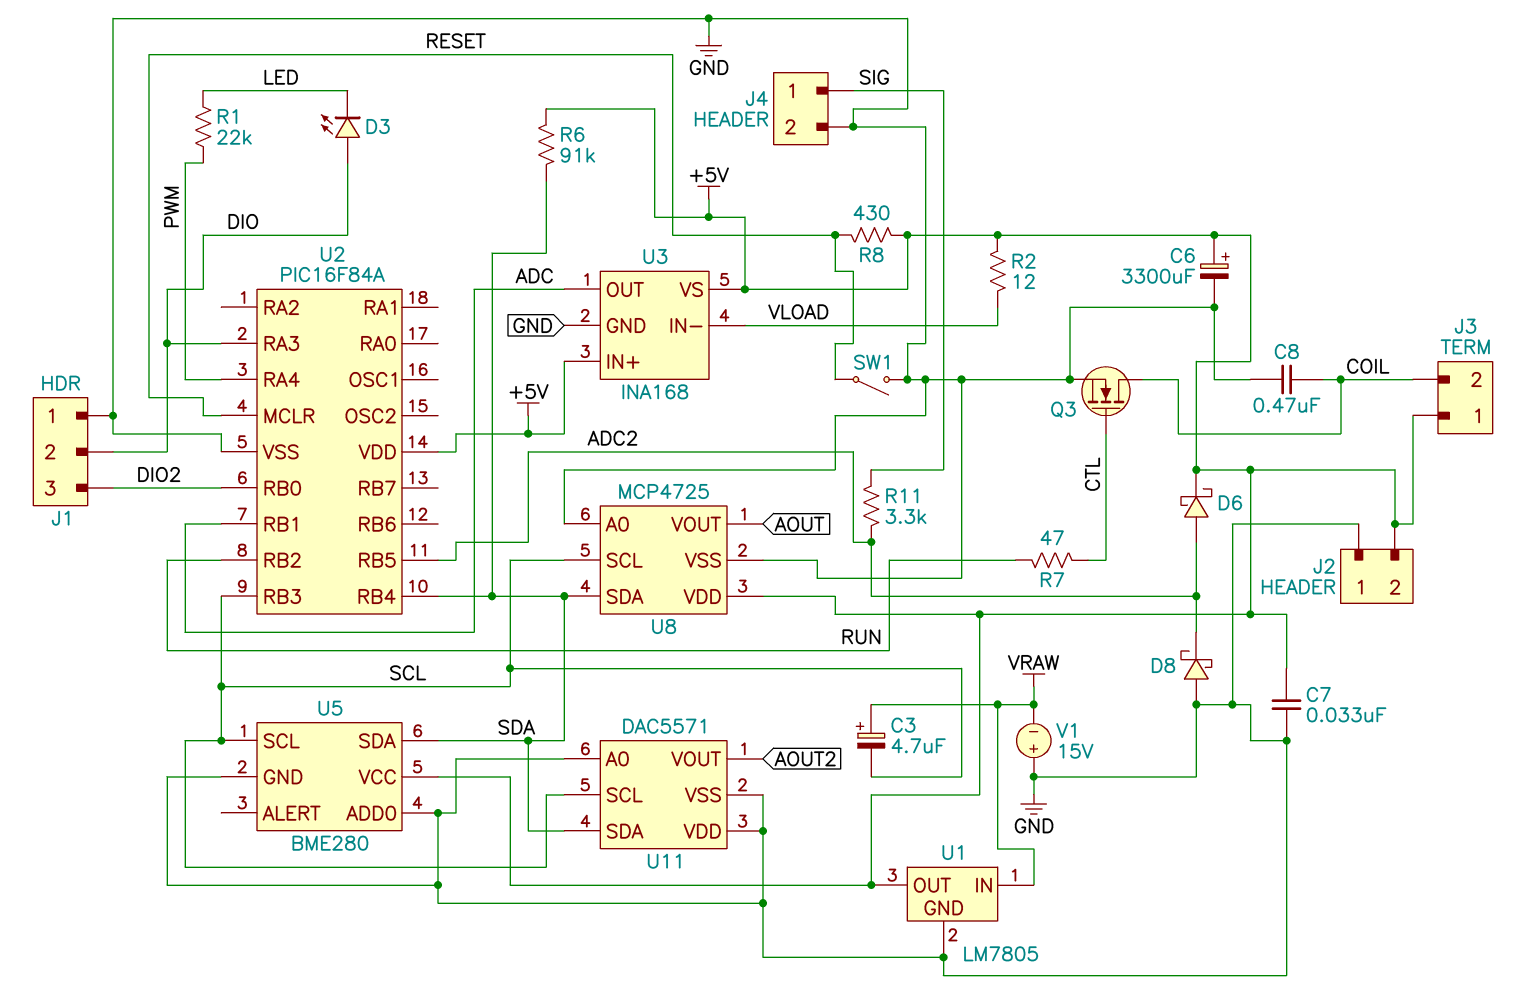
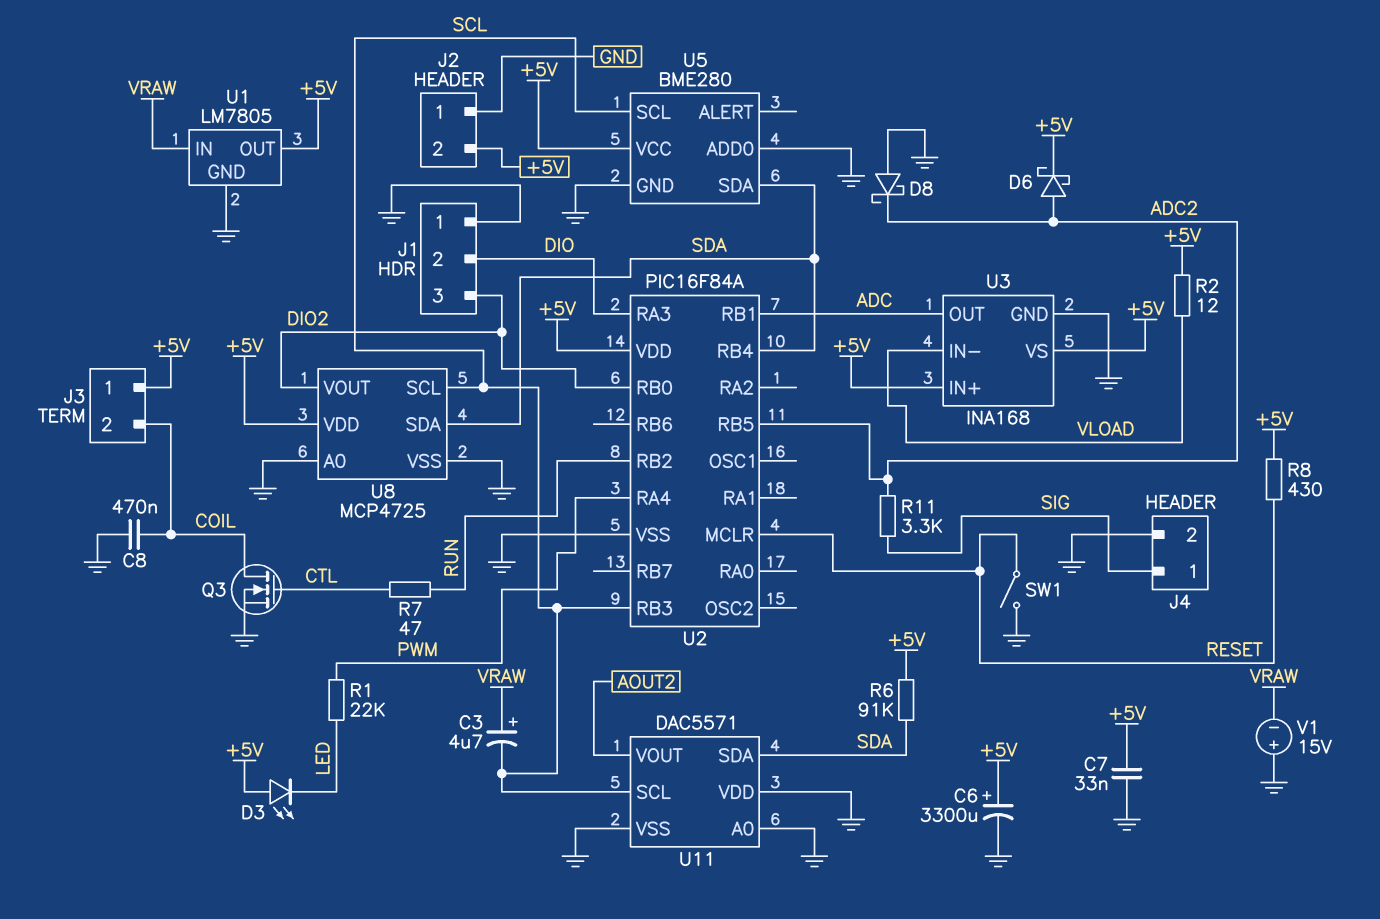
D3: LED (A DIO, K LED) -> LED (A +5V, K LED)
U8 pin VOUT: AOUT -> DIO2

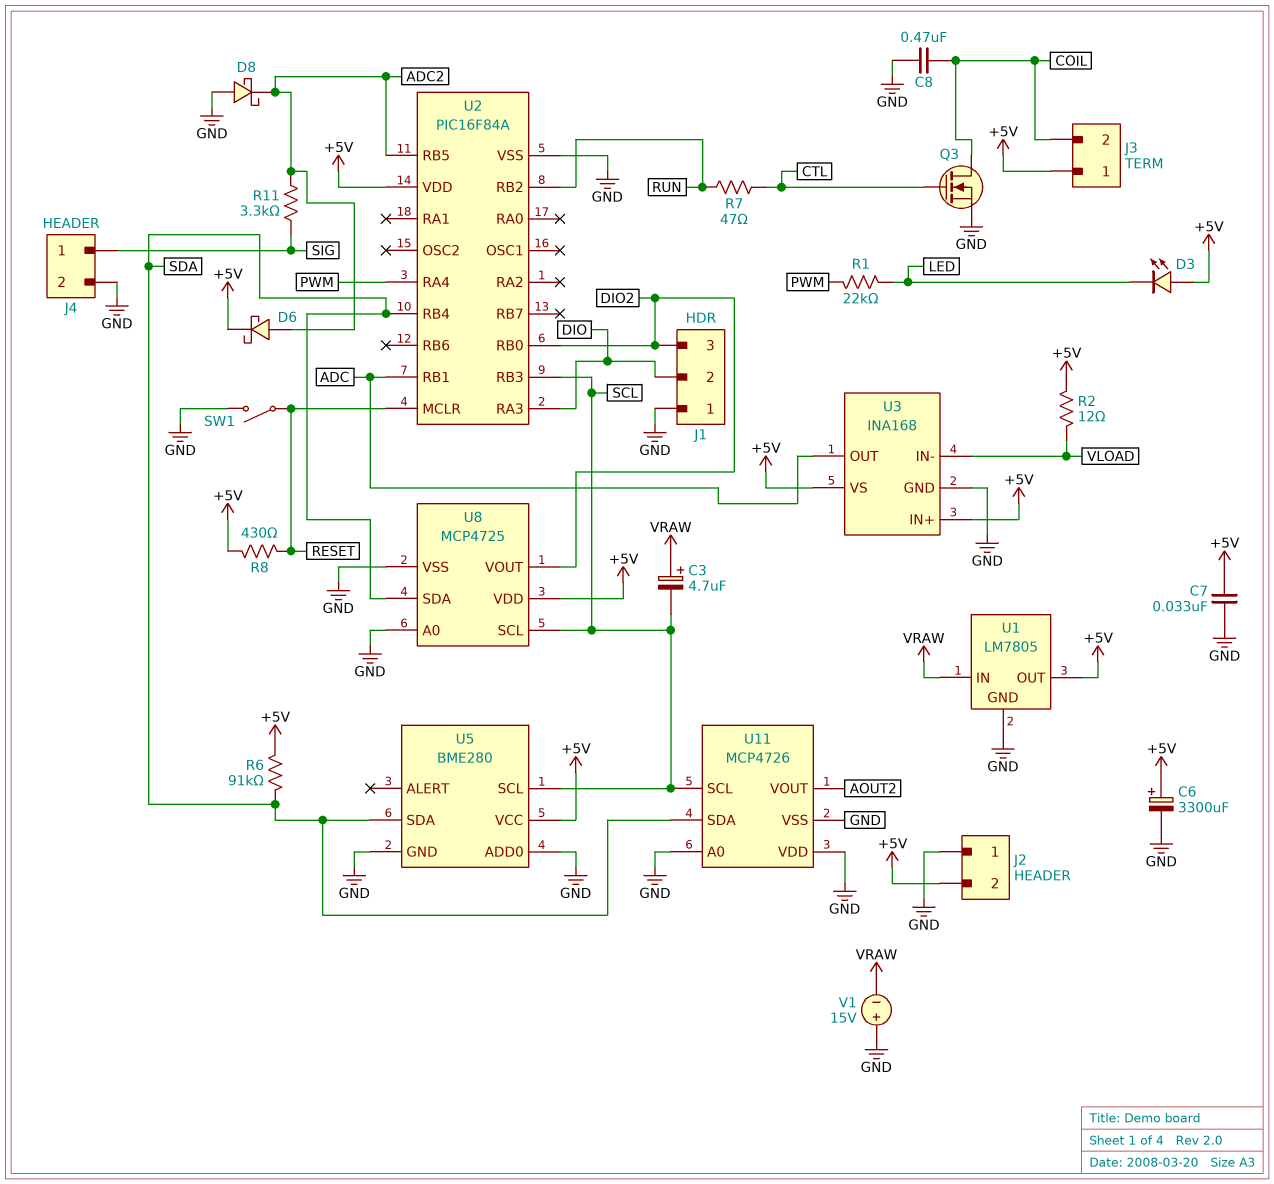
U11: DAC5571 -> MCP4726

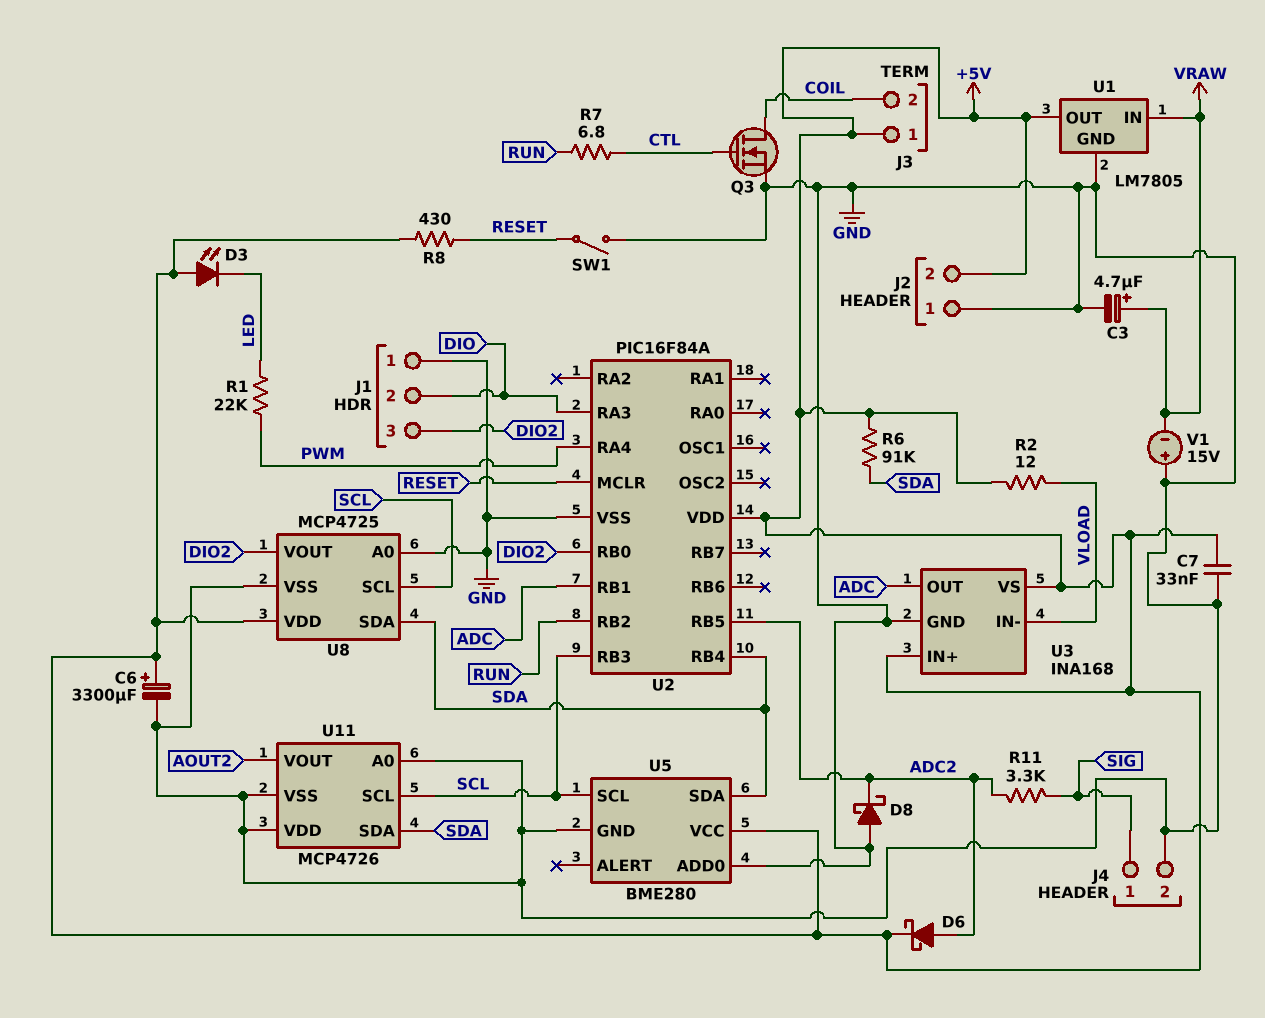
C3: 4.7uF (plus VRAW, minus SCL) -> 4.7uF (plus VRAW, minus GND)
C8: 470nF (COIL, GND) -> none
R7: 47 (CTL, RUN) -> 6.8 (CTL, RUN)

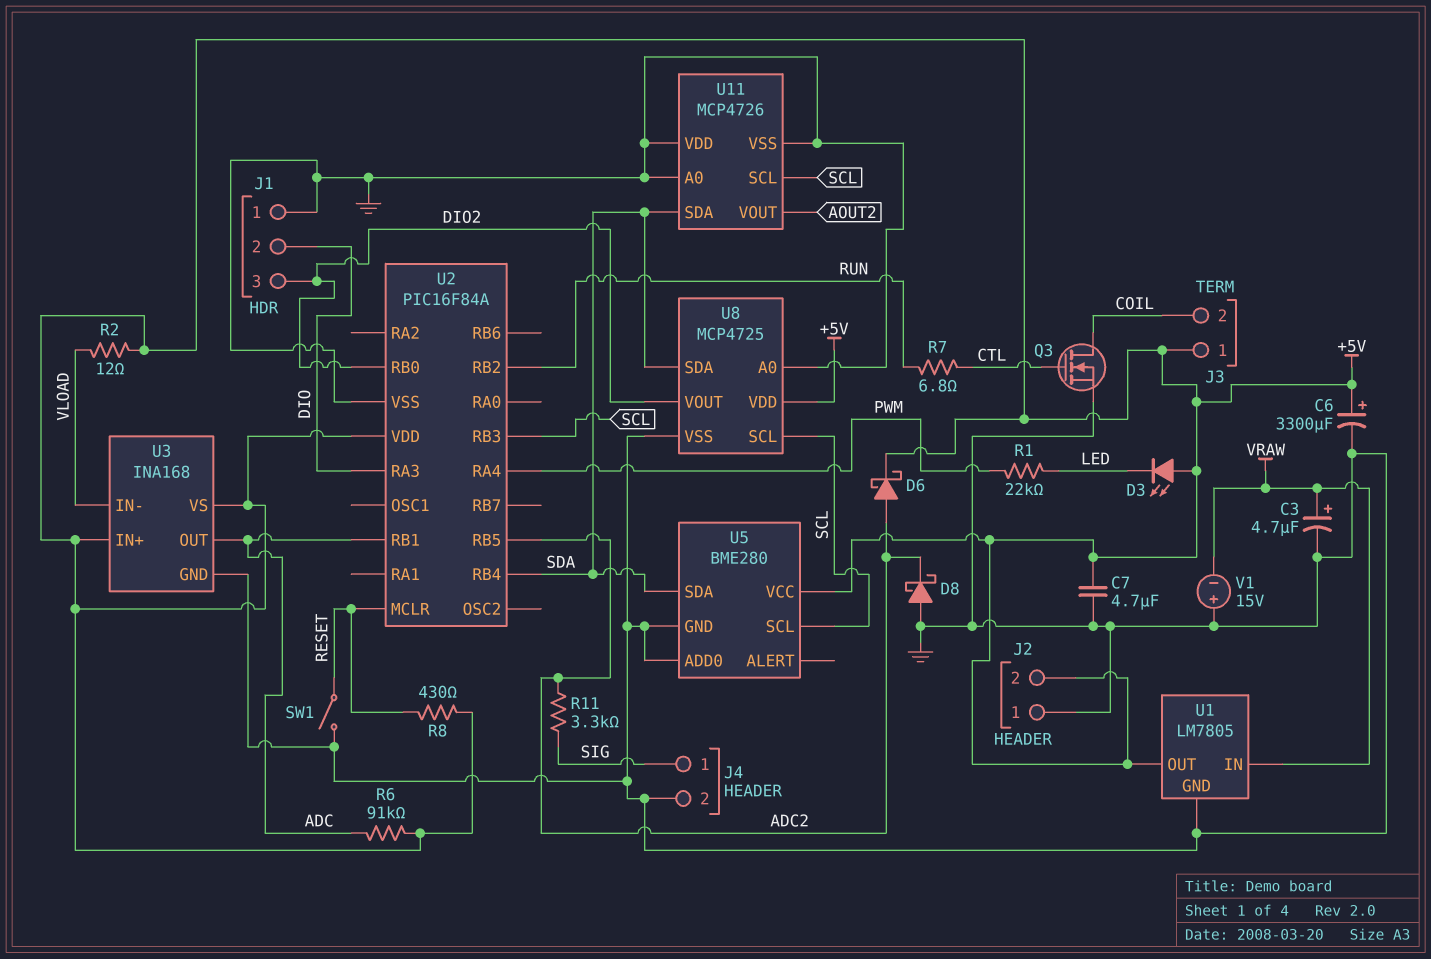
C7: 33nF (+5V, GND) -> 4.7uF (+5V, GND)
R6: 91k (+5V, SDA) -> 91k (+5V, ADC)

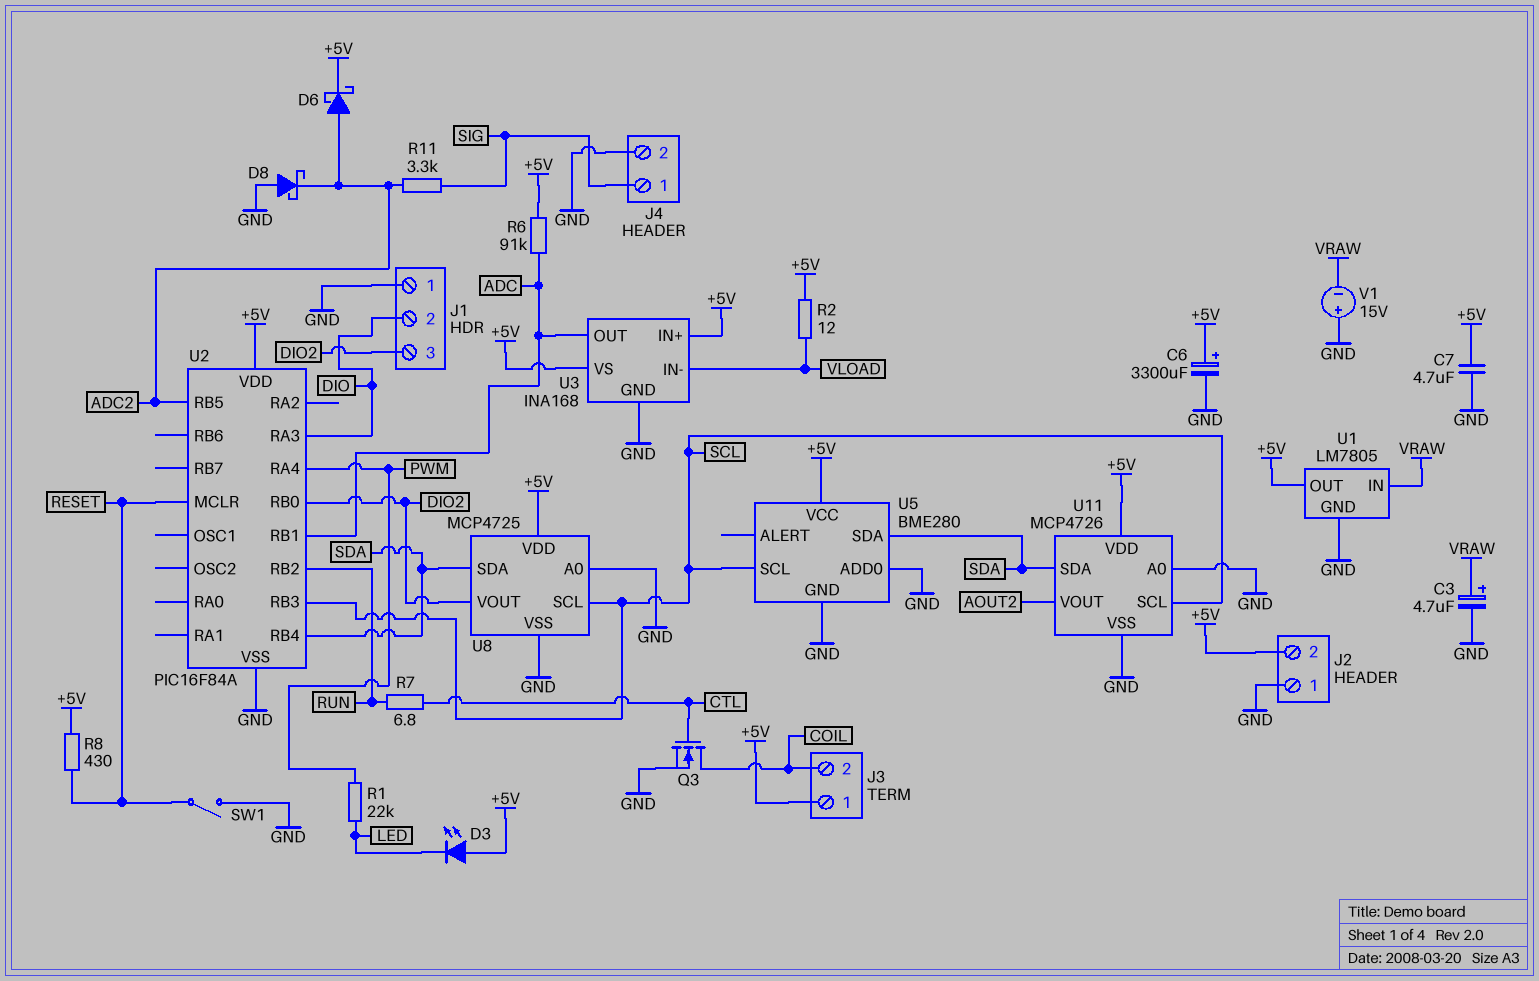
U11 pin VDD: GND -> +5V

